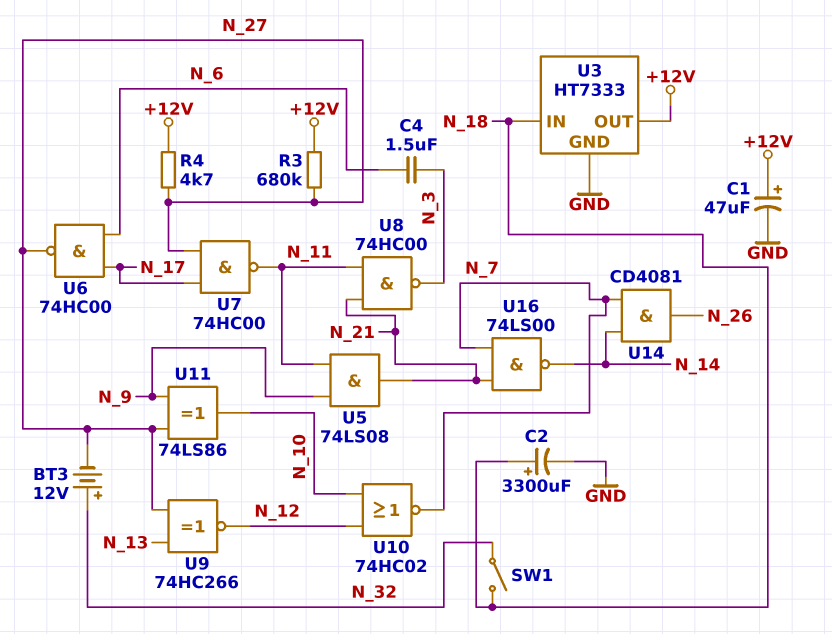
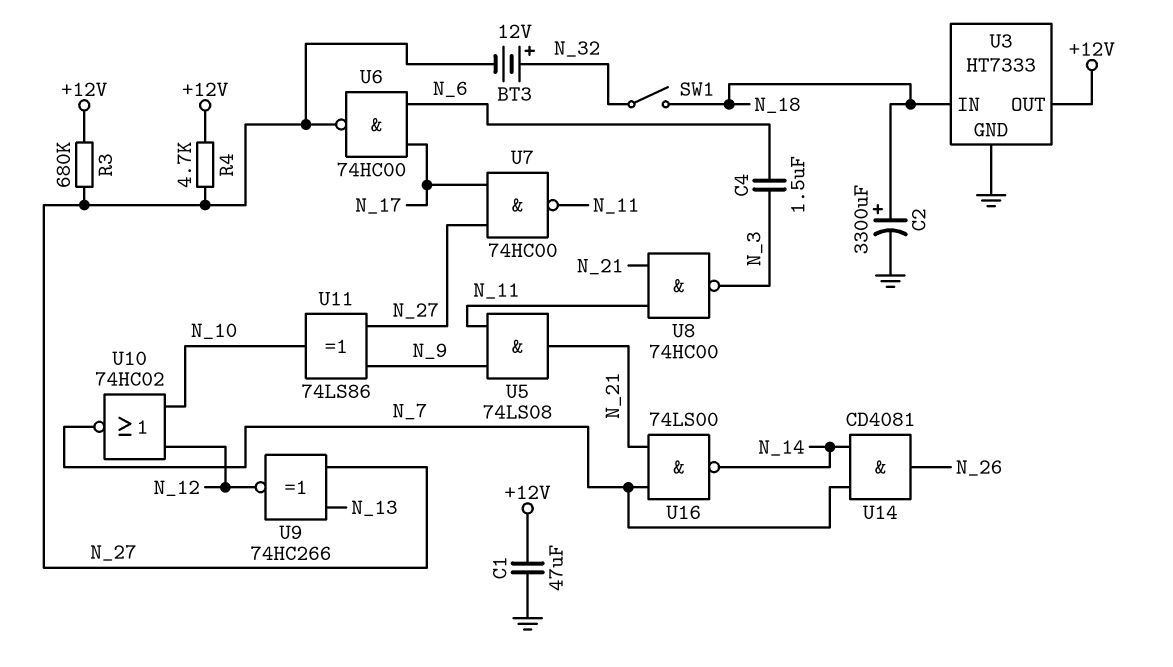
C1: 47uF (plus +12V, minus GND) -> 47uF (+12V, GND)

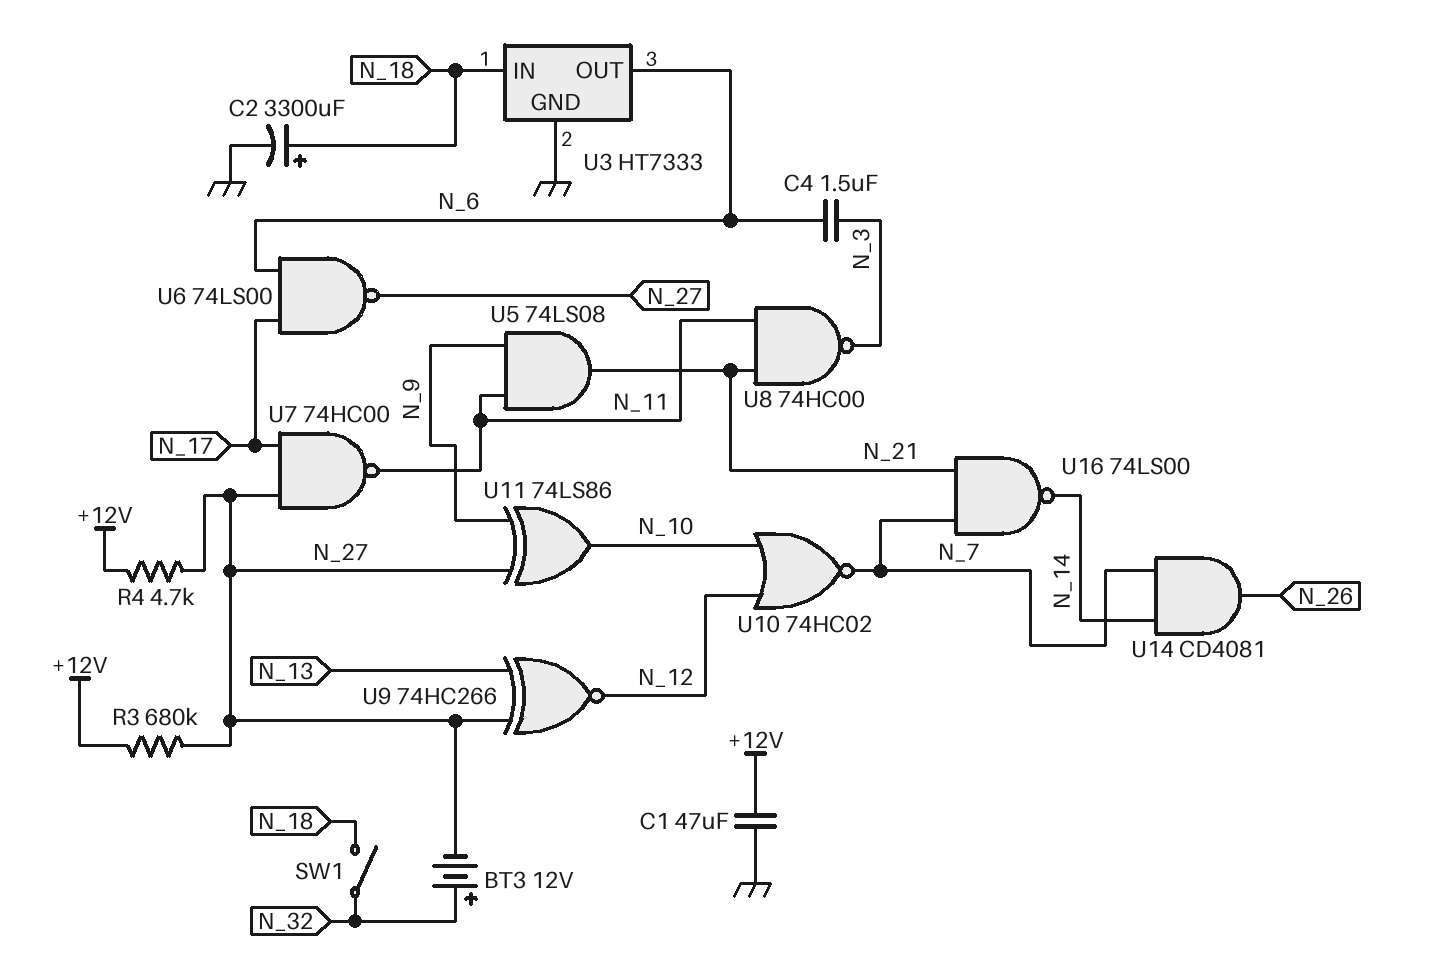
U3 pin OUT: +12V -> N_6
U6: NAND 74HC00 (in N_6, in N_17, out N_27) -> NAND 74LS00 (in N_6, in N_17, out N_27)

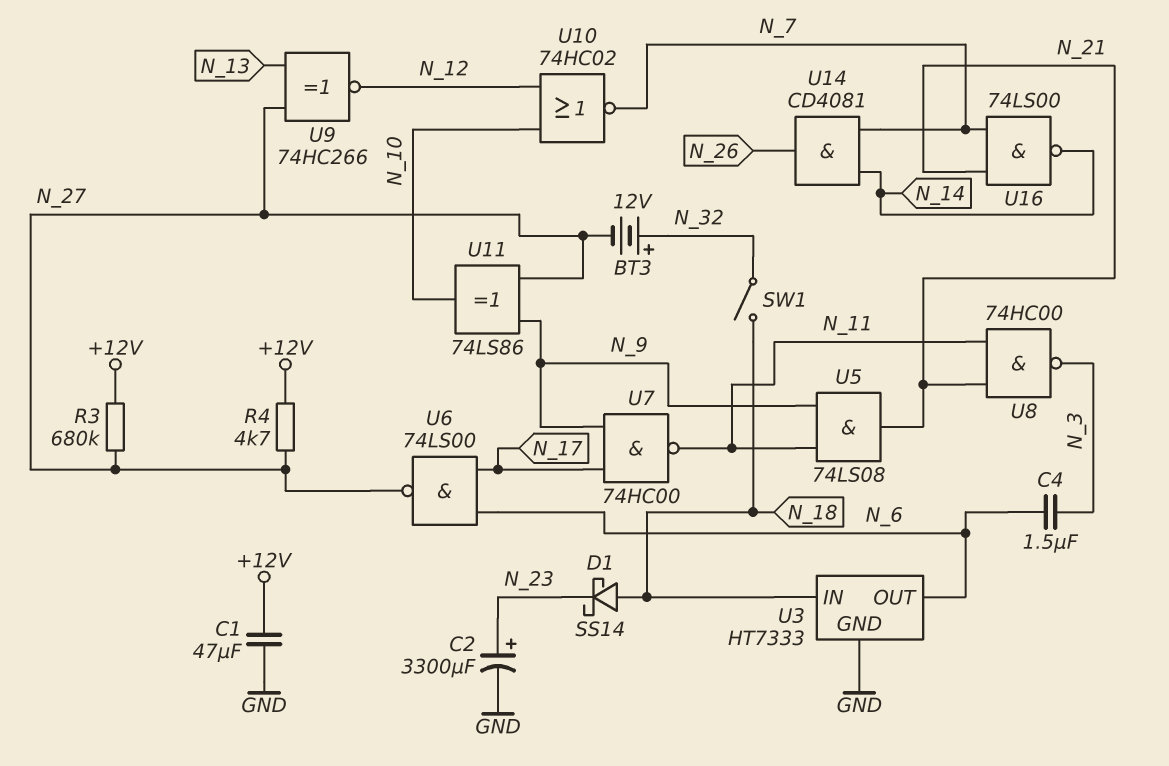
C2: 3300uF (plus N_18, minus GND) -> 3300uF (plus N_23, minus GND)
D1: none -> schottky SS14 (A N_18, K N_23)
U7: NAND 74HC00 (in N_17, in N_27, out N_11) -> NAND 74HC00 (in N_9, in N_17, out N_11)

